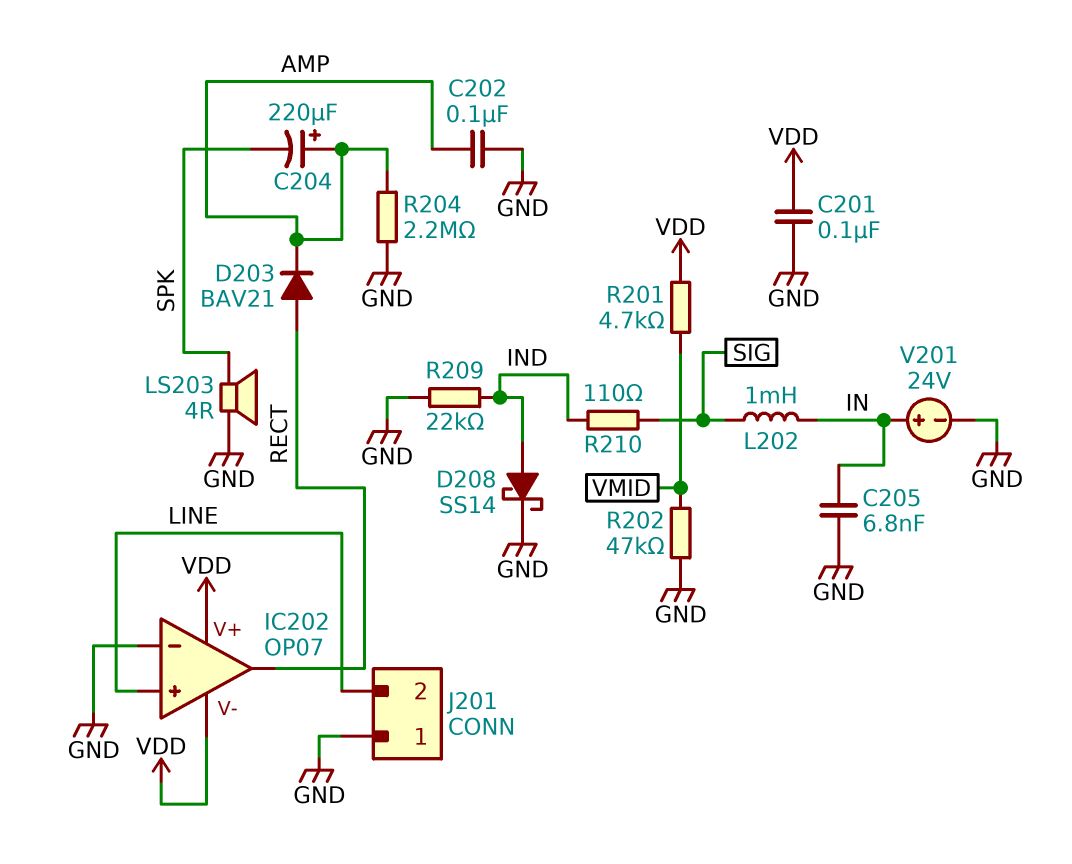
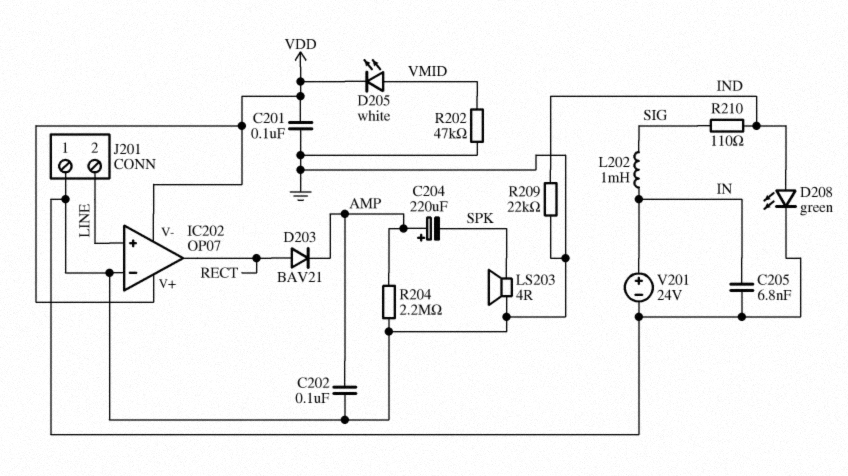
D205: none -> LED white (A VMID, K VDD)
D208: schottky SS14 (A IND, K GND) -> LED green (A IND, K GND)
R201: 4.7k (VDD, VMID) -> none

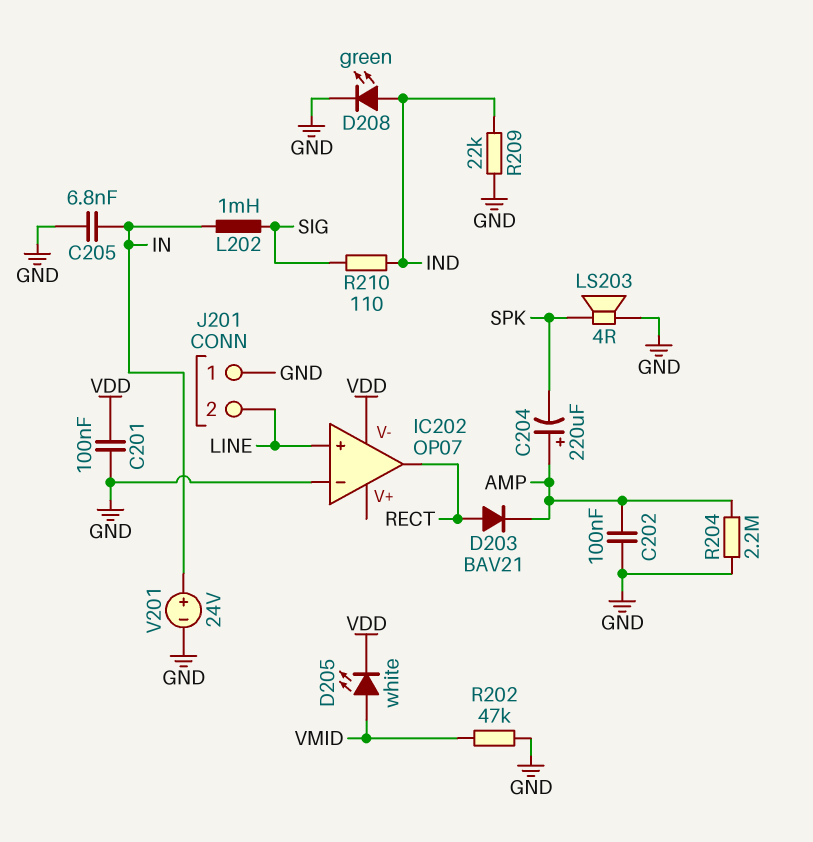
IC202 pin V+: VDD -> none

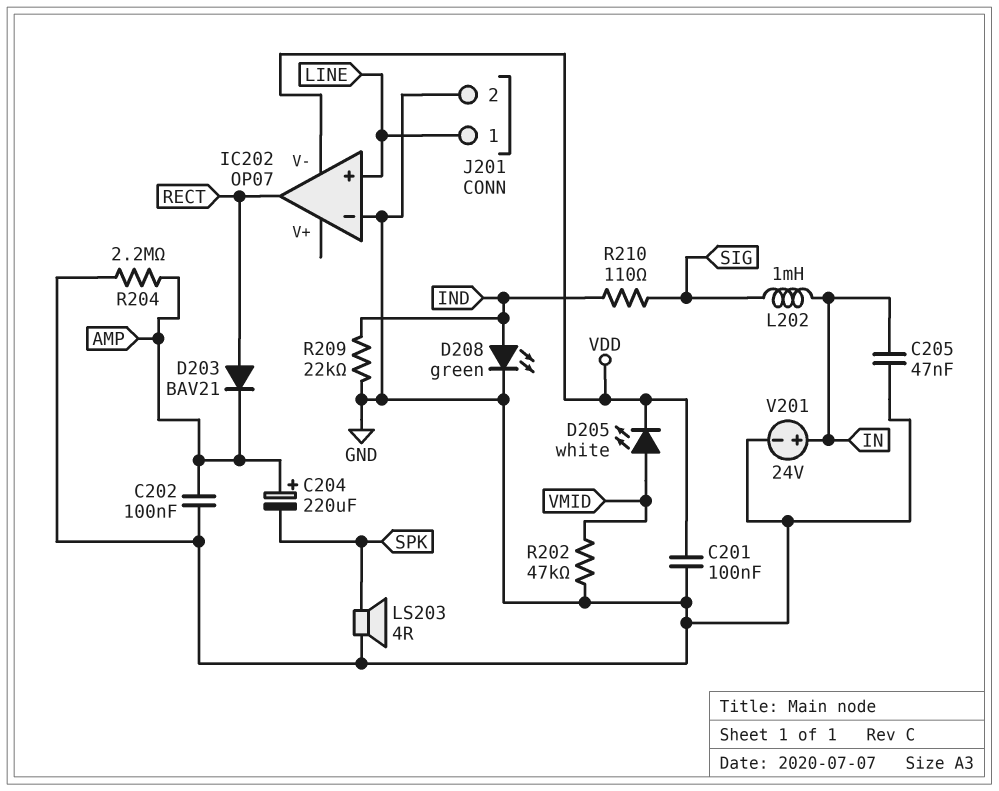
C205: 6.8nF (GND, IN) -> 47nF (GND, IN)
J201 pin 1: GND -> LINE
J201 pin 2: LINE -> GND

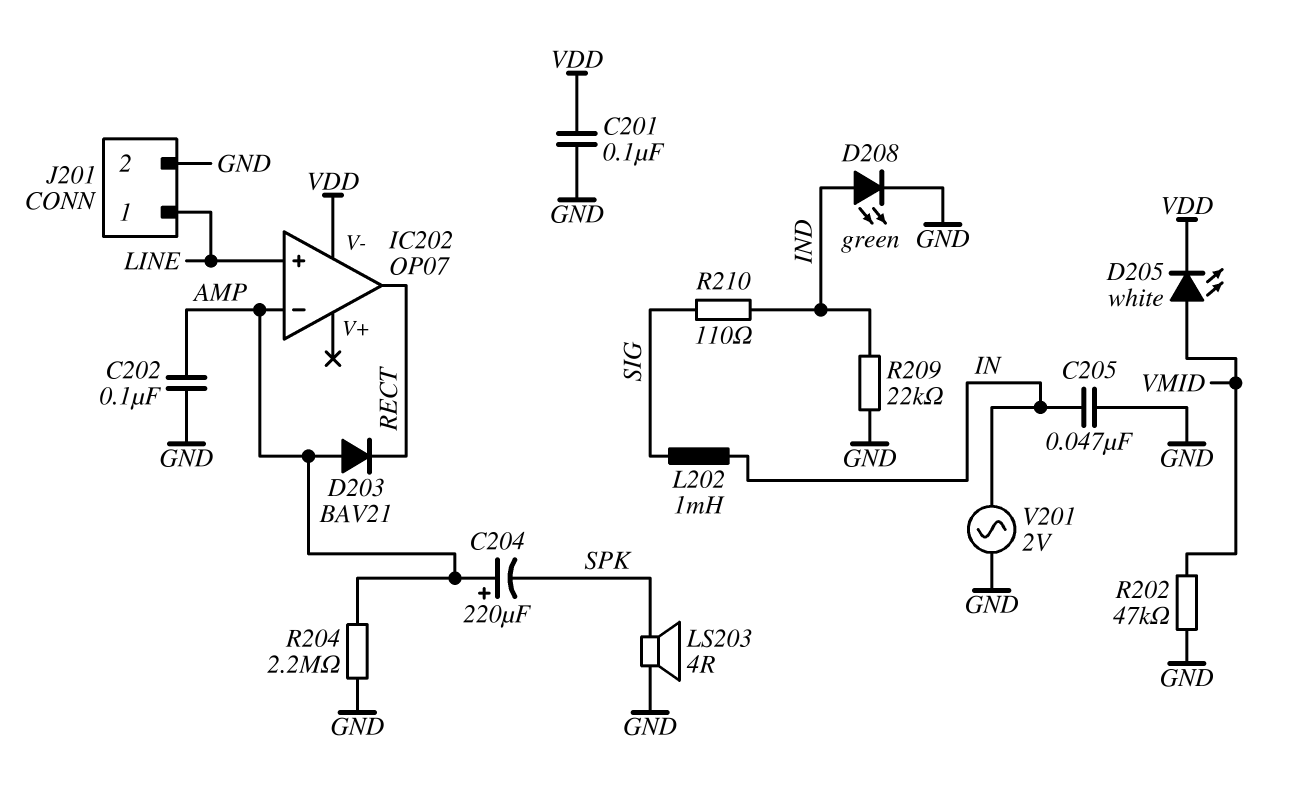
D203: diode BAV21 (A RECT, K AMP) -> diode BAV21 (A AMP, K RECT)
IC202 pin in-: GND -> AMP
V201: 24V (plus IN, minus GND) -> AC 2V (GND, IN)

